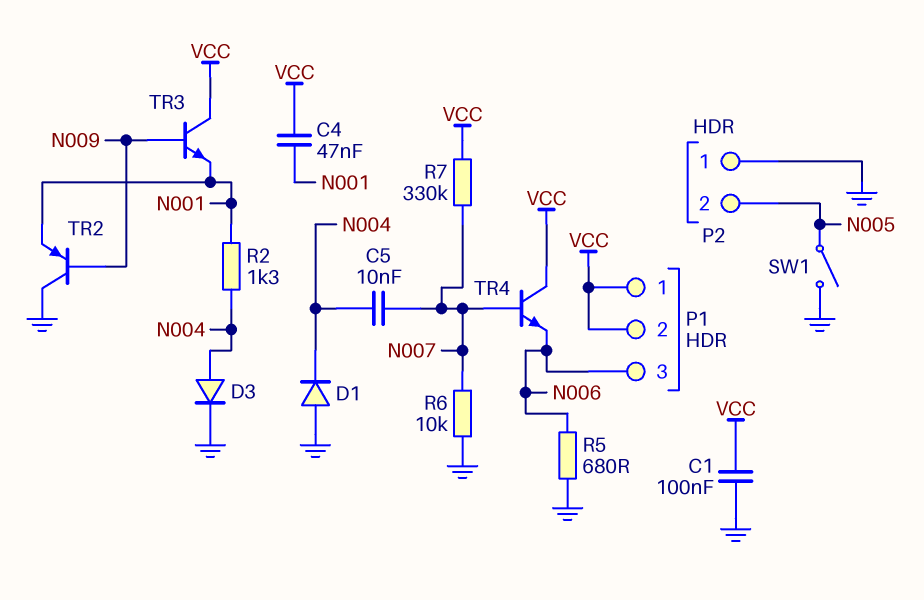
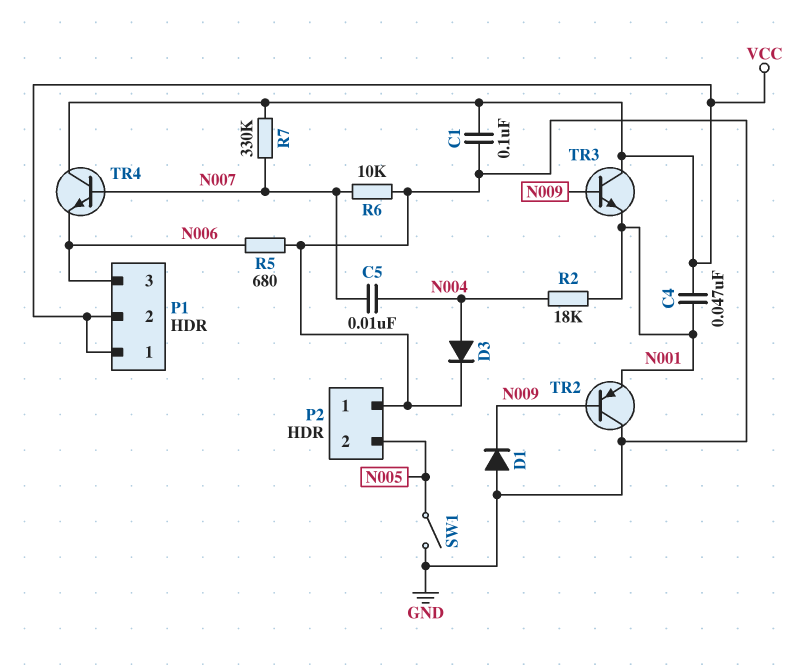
D1: diode (A GND, K N004) -> diode (A GND, K N009)
R2: 1.3k (N001, N004) -> 18k (N001, N004)

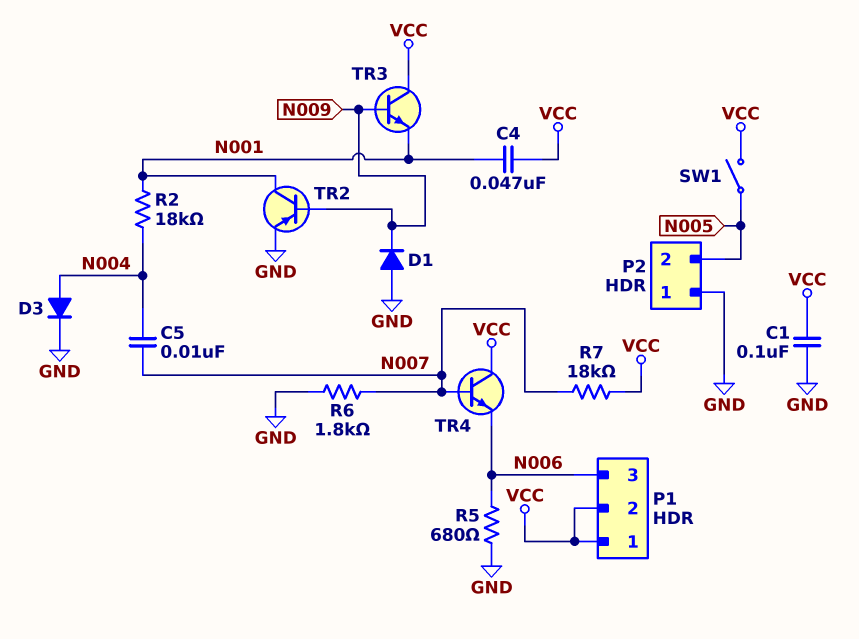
R6: 10k (GND, N007) -> 1.8k (GND, N007)
R7: 330k (N007, VCC) -> 18k (N007, VCC)
SW1: switch (GND, N005) -> switch (N005, VCC)
TR2: PNP (B N009, C GND, E N001) -> PNP (B N009, C N001, E GND)

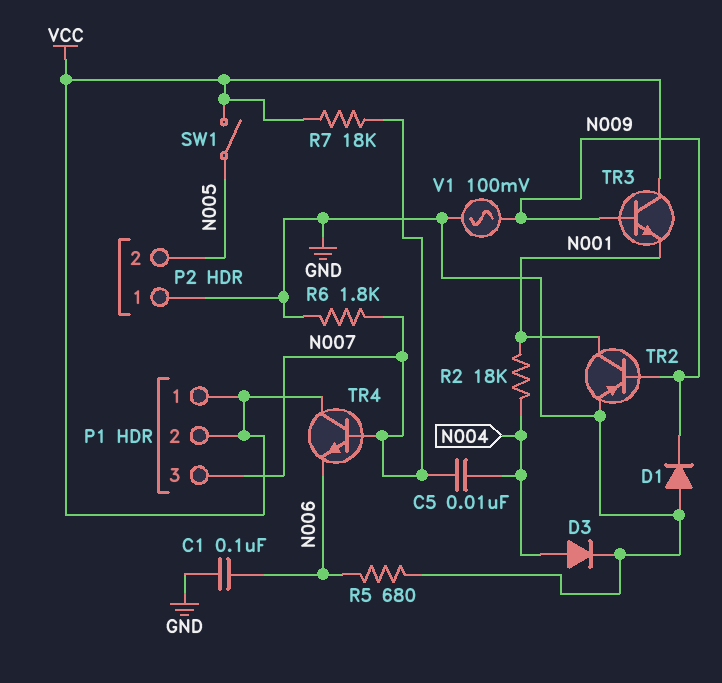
C1: 100nF (GND, VCC) -> 100nF (GND, N006)
C4: 47nF (N001, VCC) -> none
P1 pin 3: N006 -> N007
V1: none -> AC 100mV (GND, N009)

